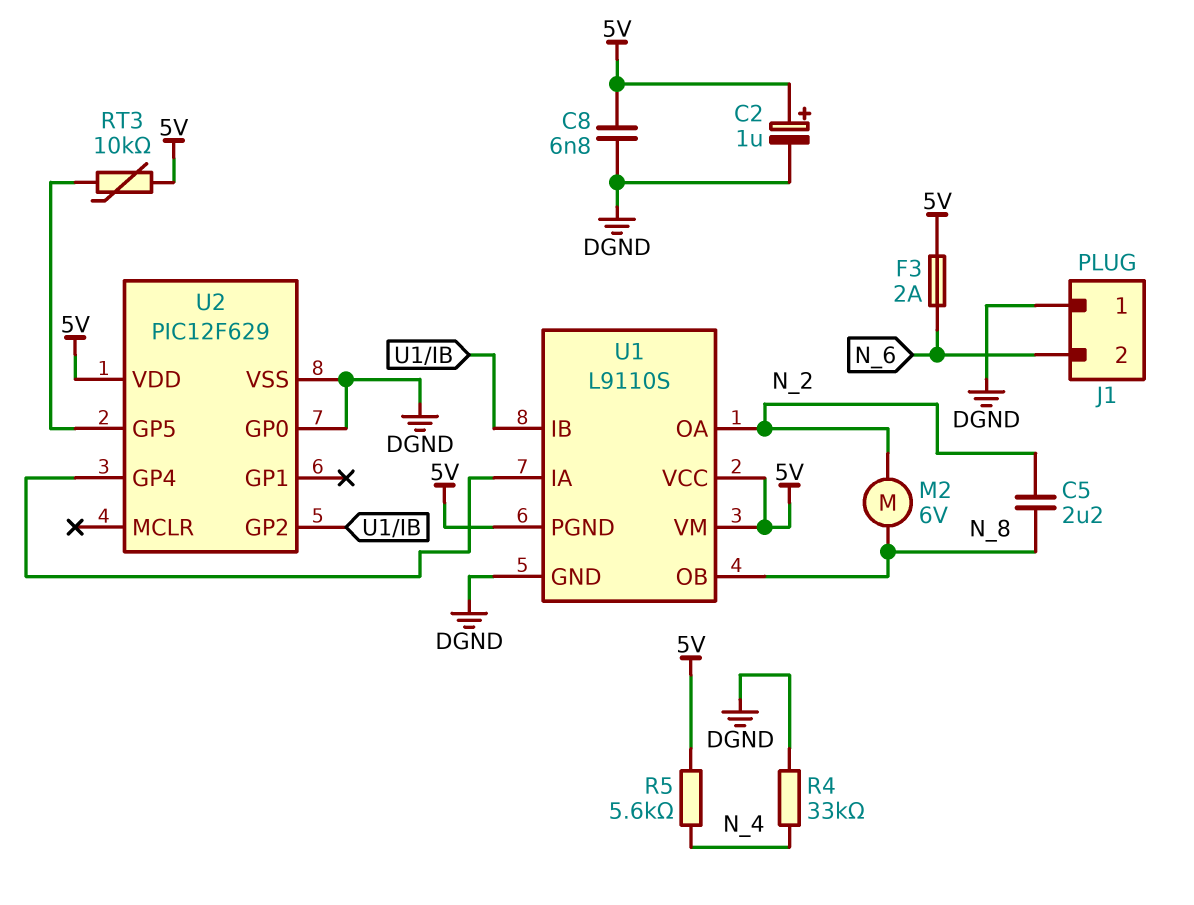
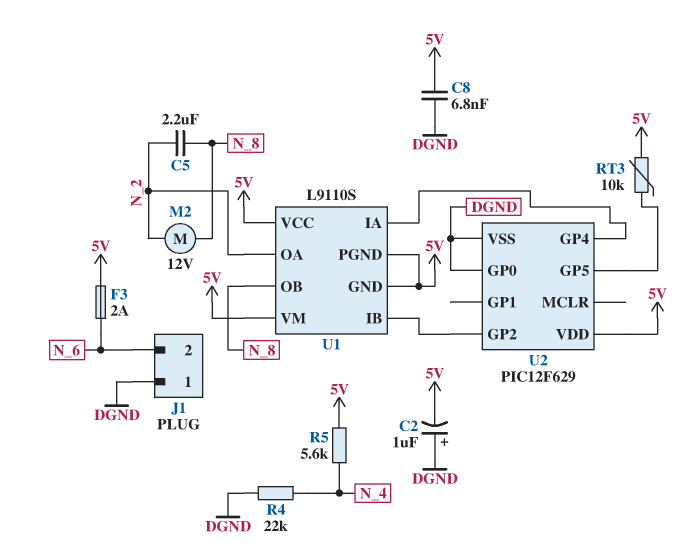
C2: 1uF (plus 5V, minus DGND) -> 1uF (plus DGND, minus 5V)
M2: motor 6V (N_2, N_8) -> motor 12V (N_2, N_8)
R4: 33k (DGND, N_4) -> 22k (DGND, N_4)
U1 pin GND: DGND -> 5V

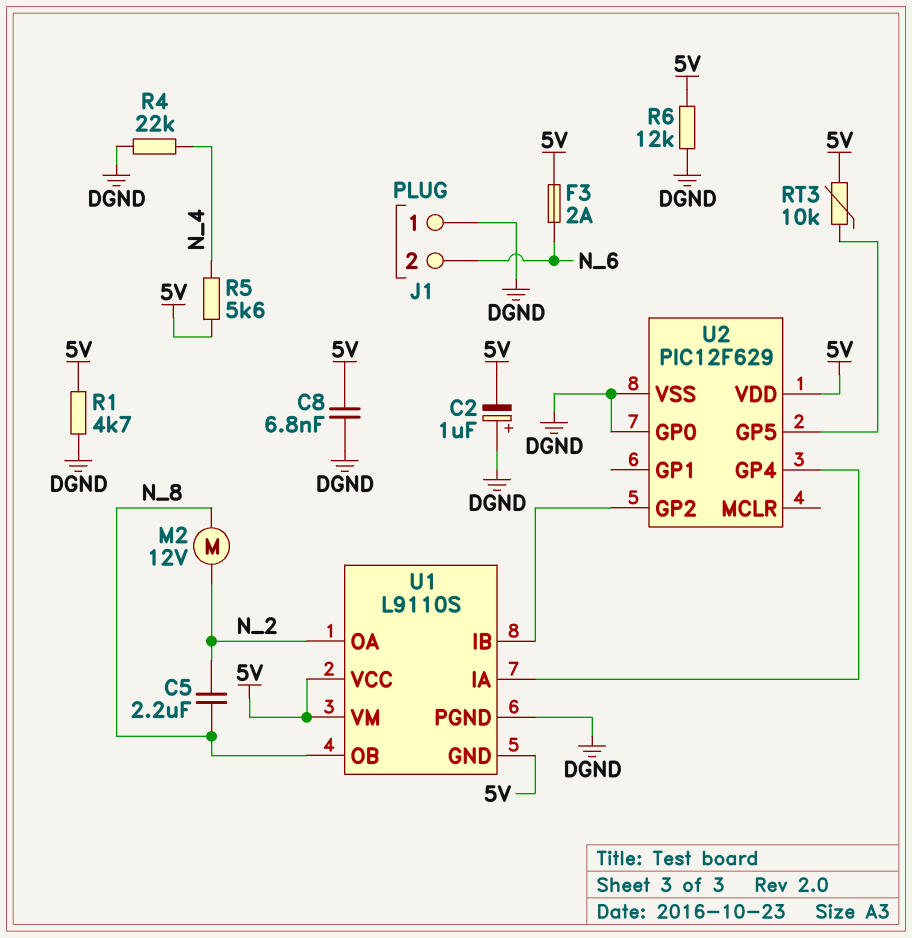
R1: none -> 4.7k (5V, DGND)
R6: none -> 12k (5V, DGND)
U1 pin PGND: 5V -> DGND

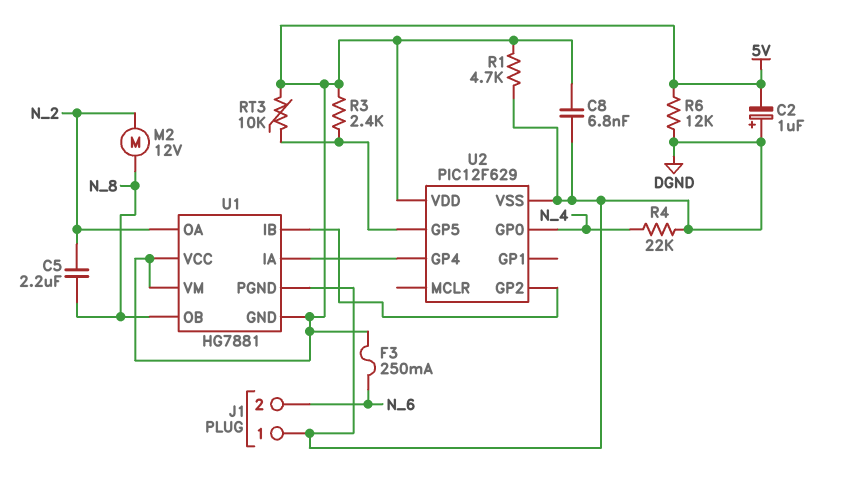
F3: 2A (5V, N_6) -> 250mA (5V, N_6)
R3: none -> 2.4k (5V, U2/GP5)
R5: 5.6k (5V, N_4) -> none
U1: L9110S -> HG7881
U2 pin GP0: DGND -> N_4

